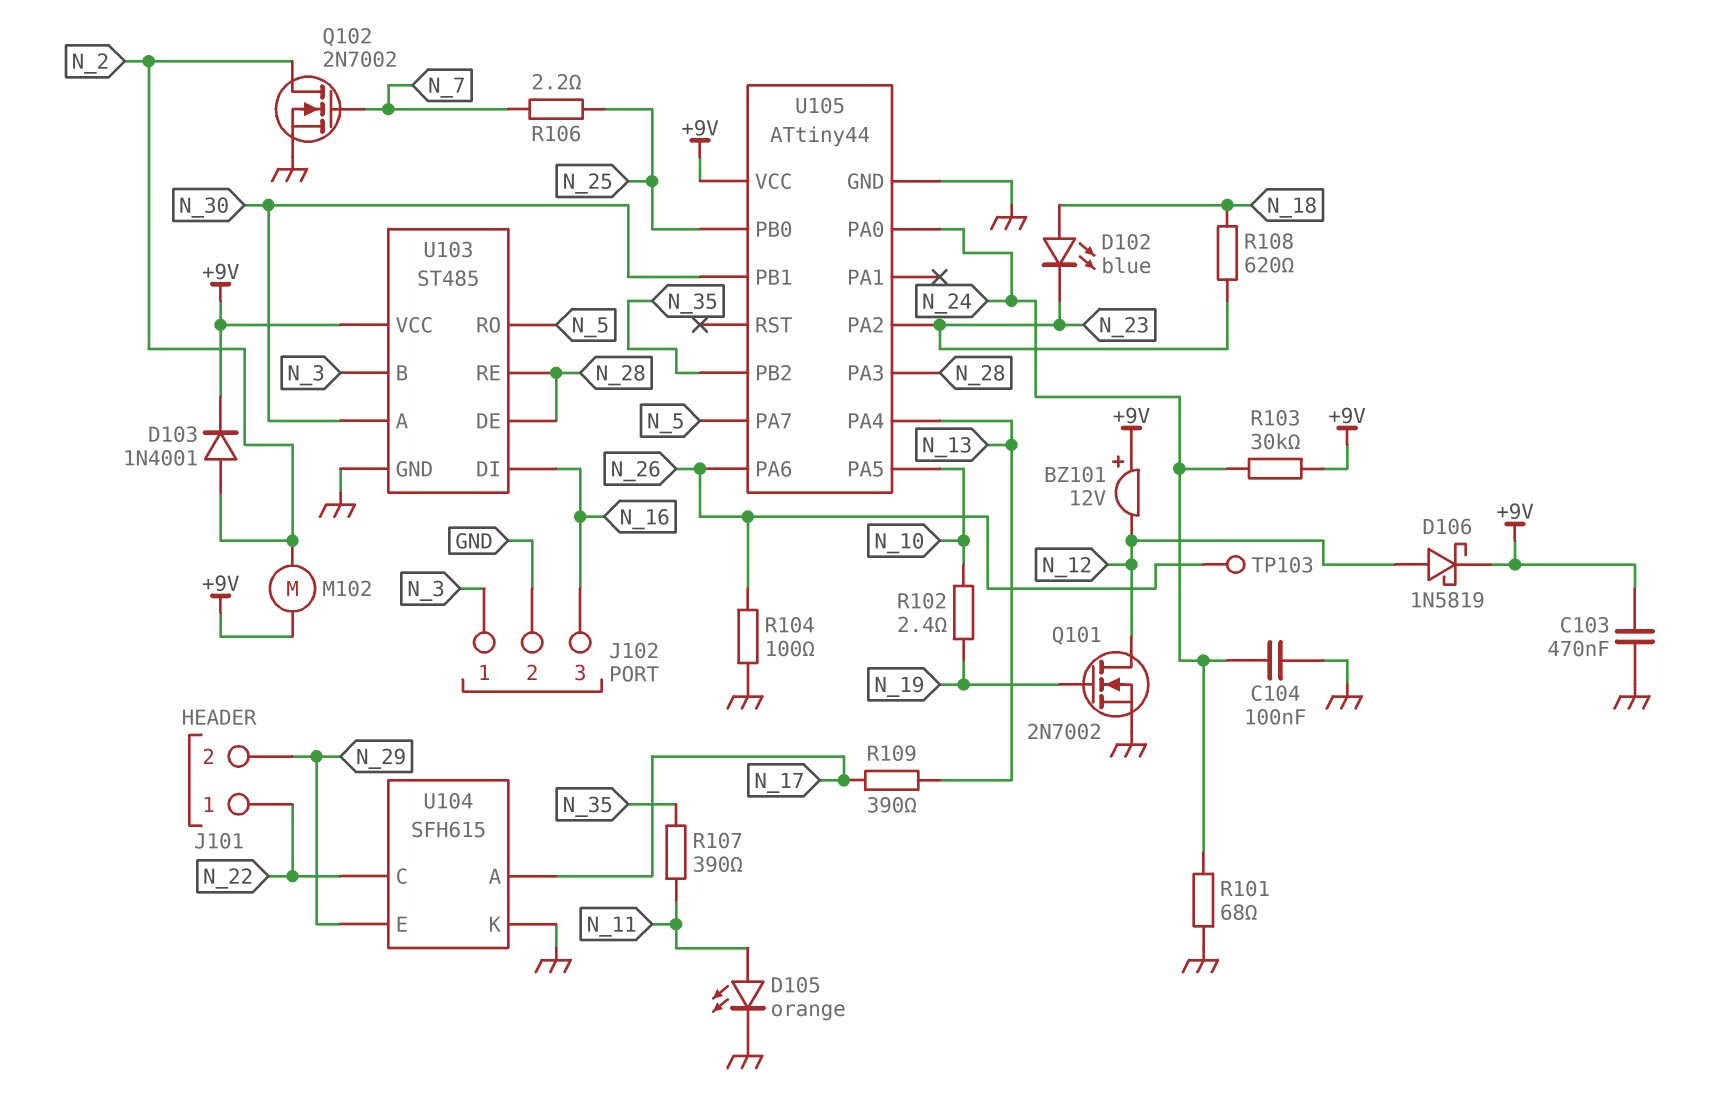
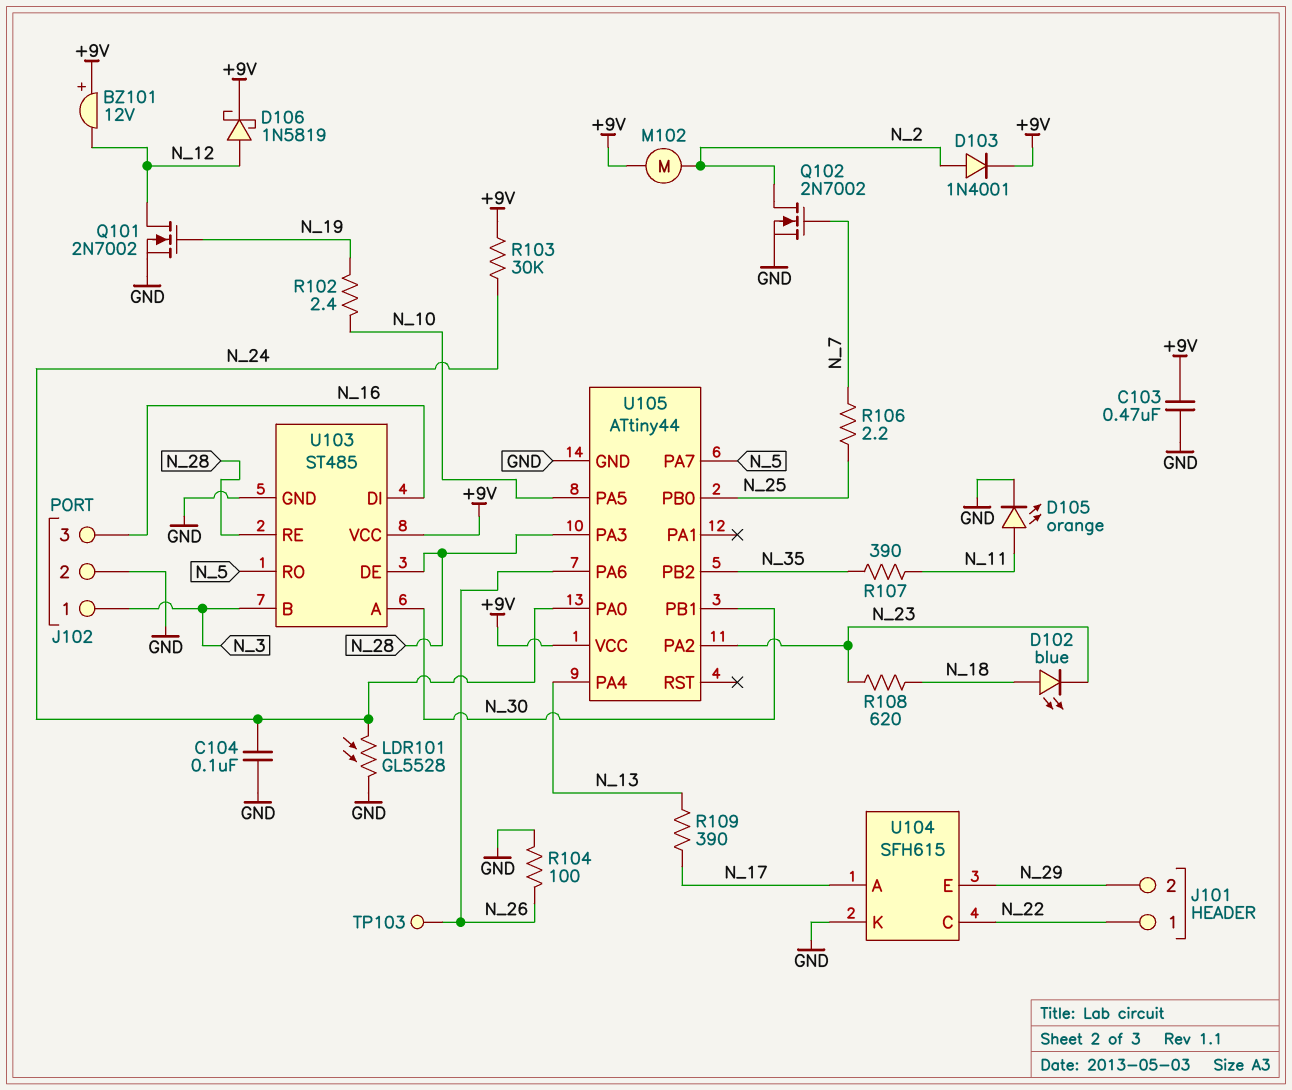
LDR101: none -> GL5528 (GND, N_24)
R101: 68 (GND, N_24) -> none

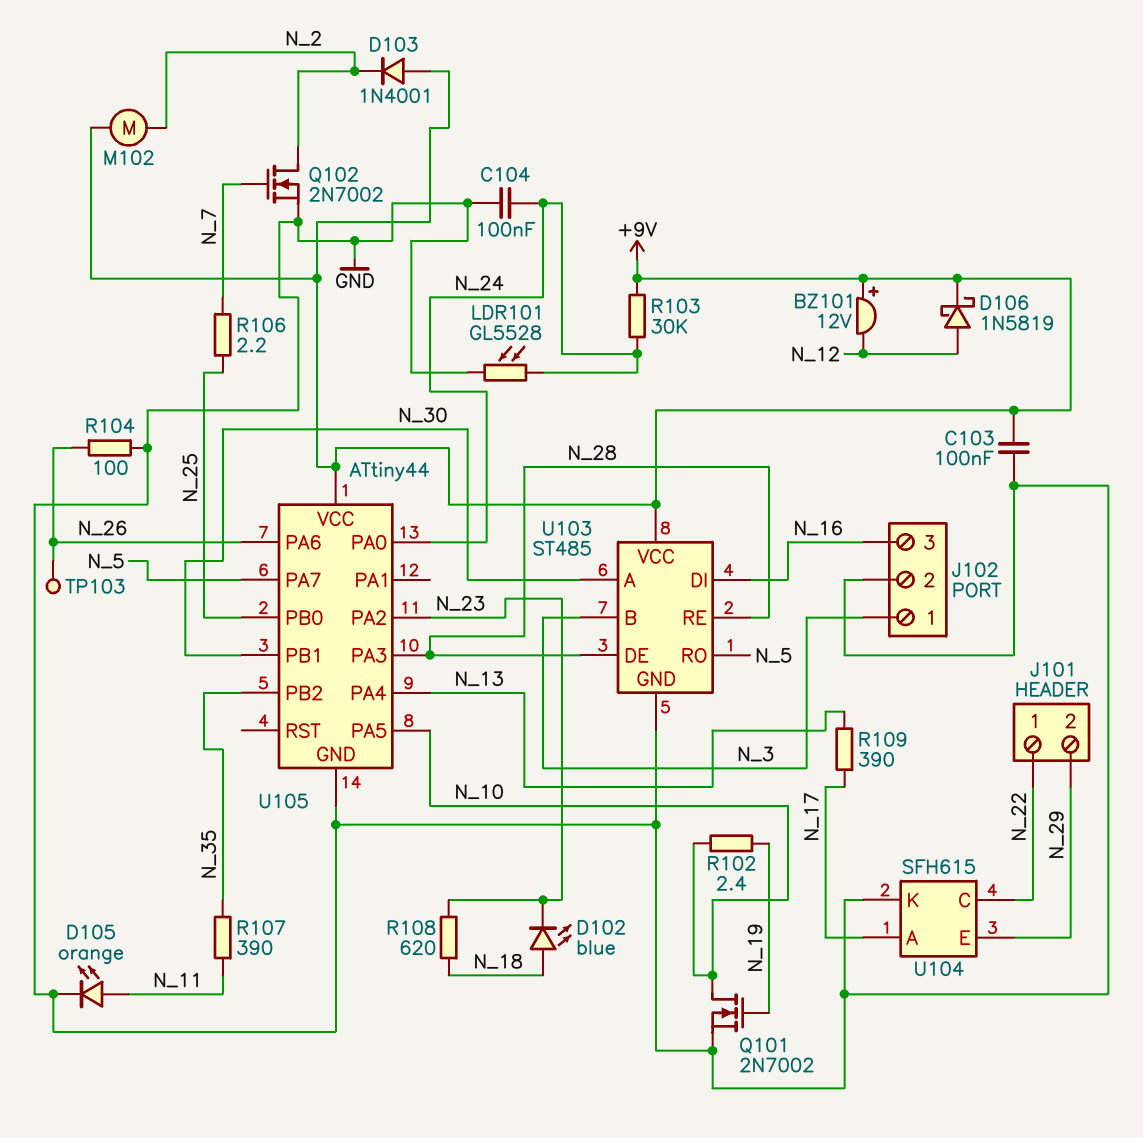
C103: 470nF (+9V, GND) -> 100nF (+9V, GND)
D103: diode 1N4001 (A N_2, K +9V) -> diode 1N4001 (A +9V, K N_2)
Q101: NMOS 2N7002 (G N_19, D N_12, S GND) -> NMOS 2N7002 (G N_19, D N_10, S GND)

